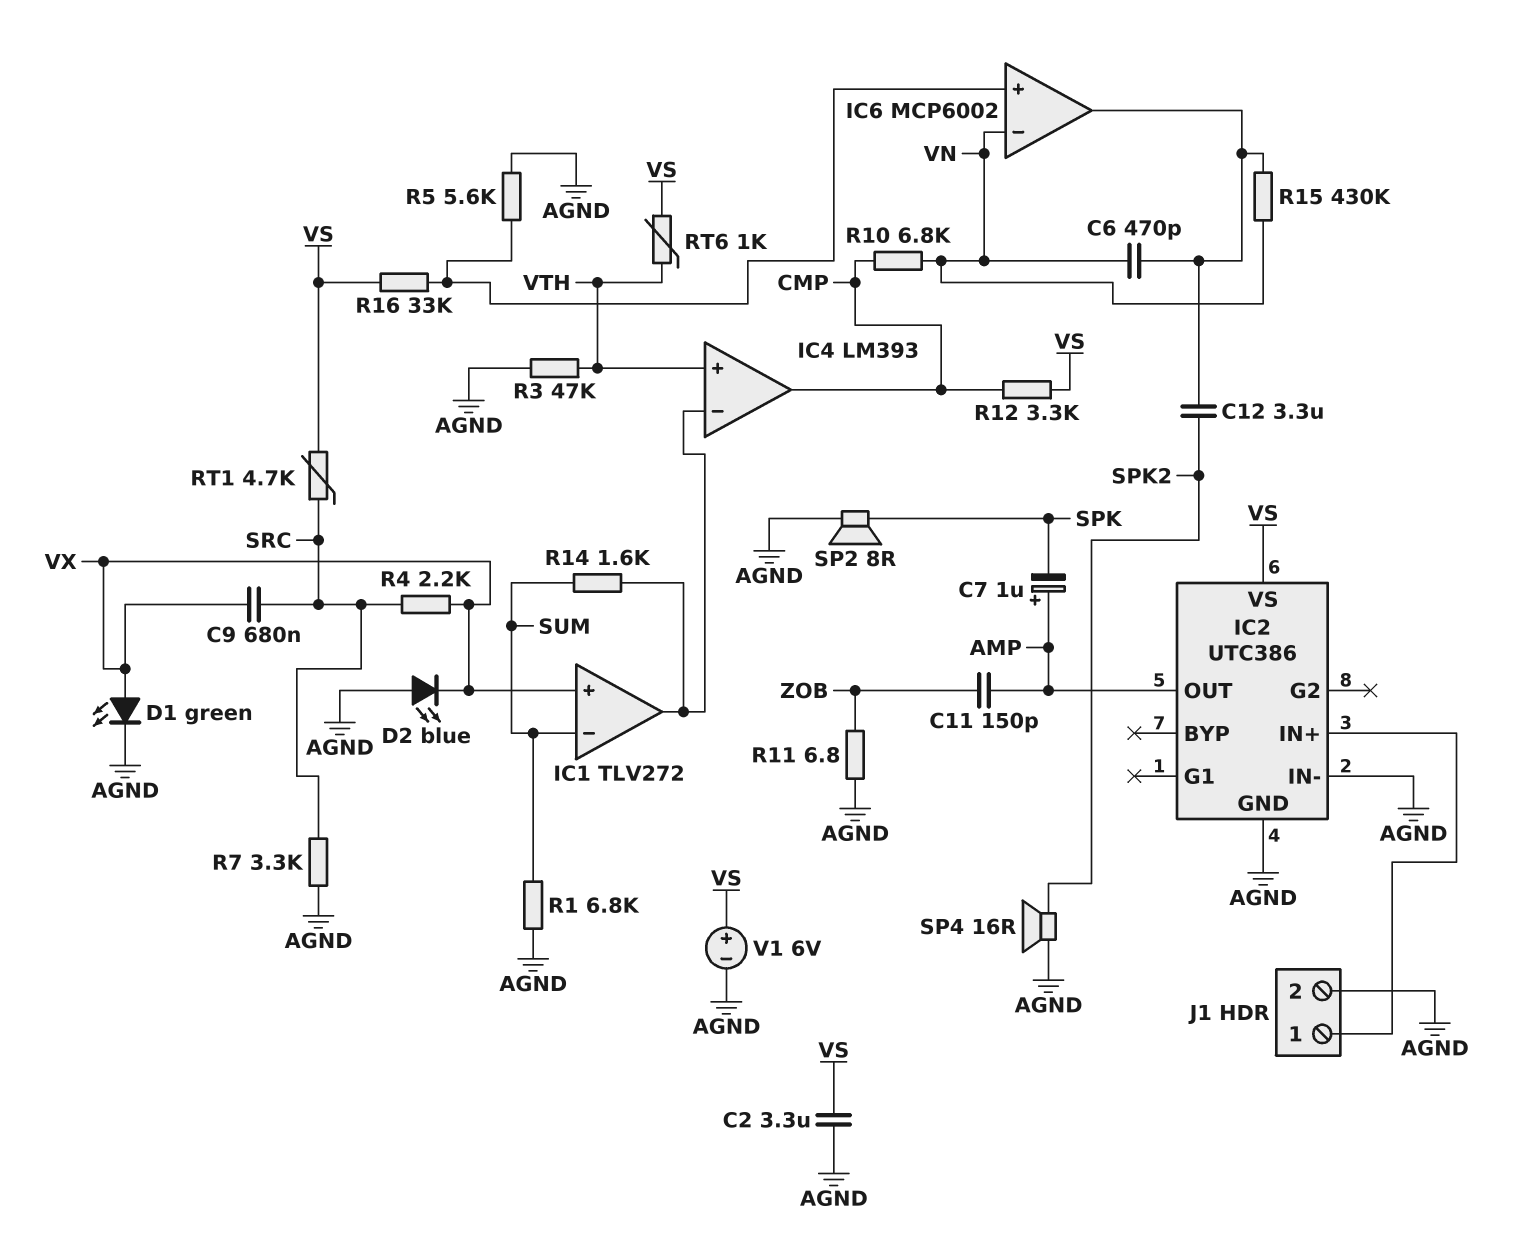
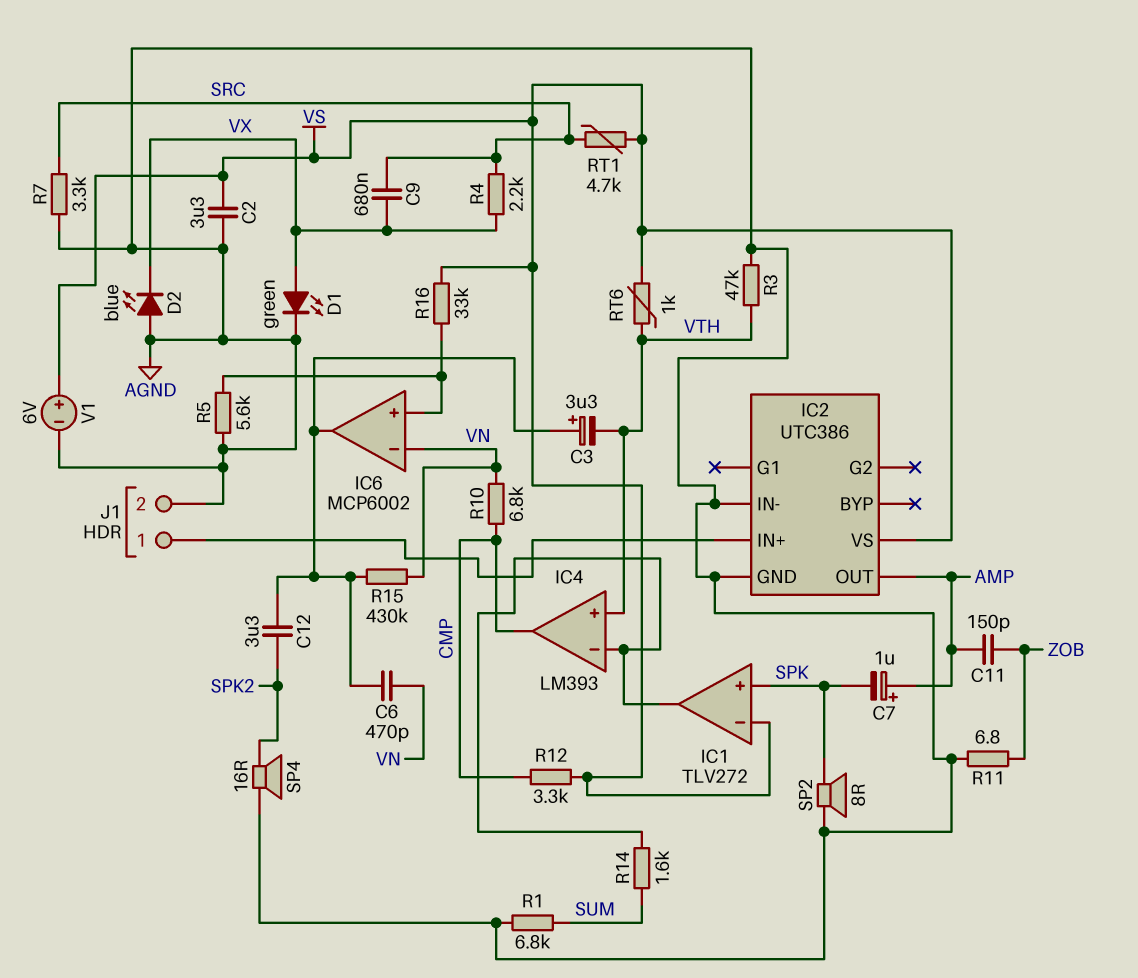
C3: none -> 3.3uF (plus IC6/out, minus VTH)
IC1 pin in+: VX -> SPK
IC1 pin in-: SUM -> VS

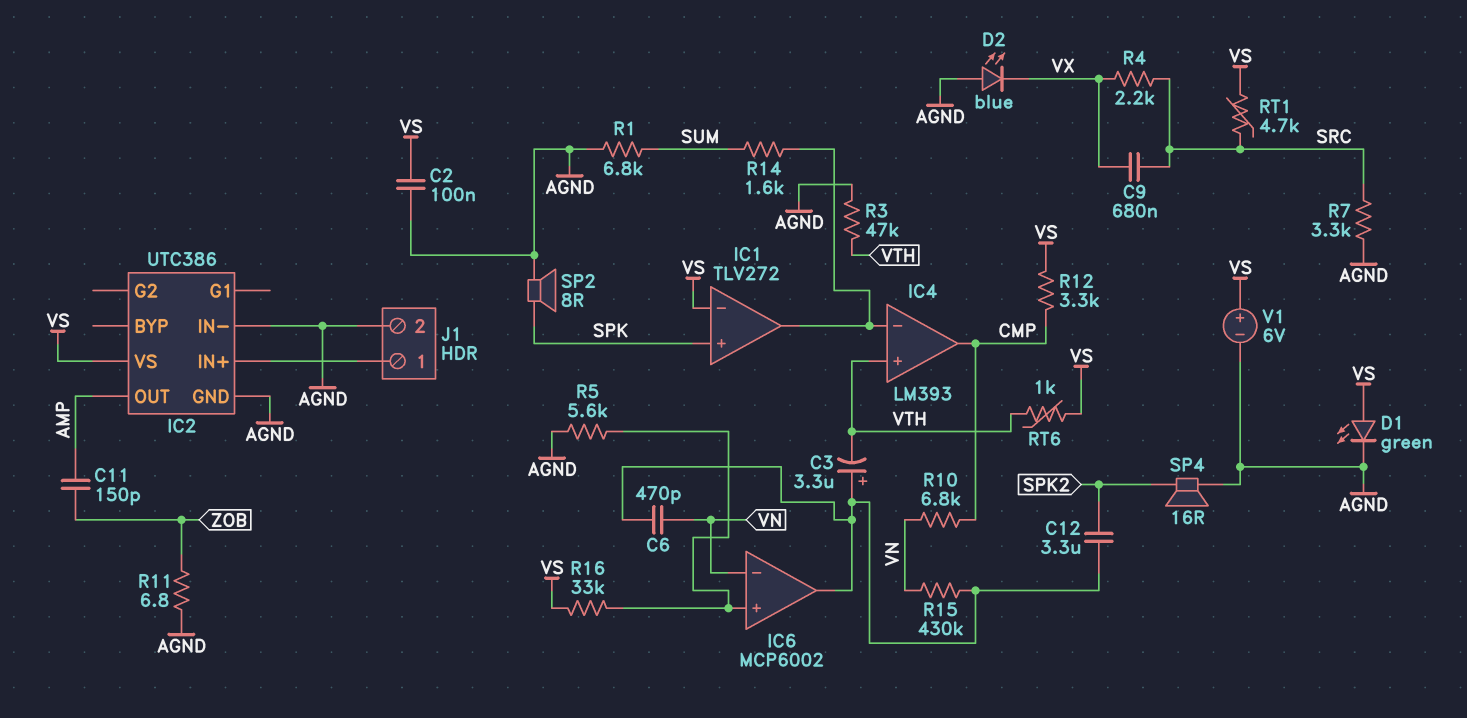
C2: 3.3uF (AGND, VS) -> 100nF (AGND, VS)
C7: 1uF (plus AMP, minus SPK) -> none
D1: LED green (A VX, K AGND) -> LED green (A VS, K AGND)

